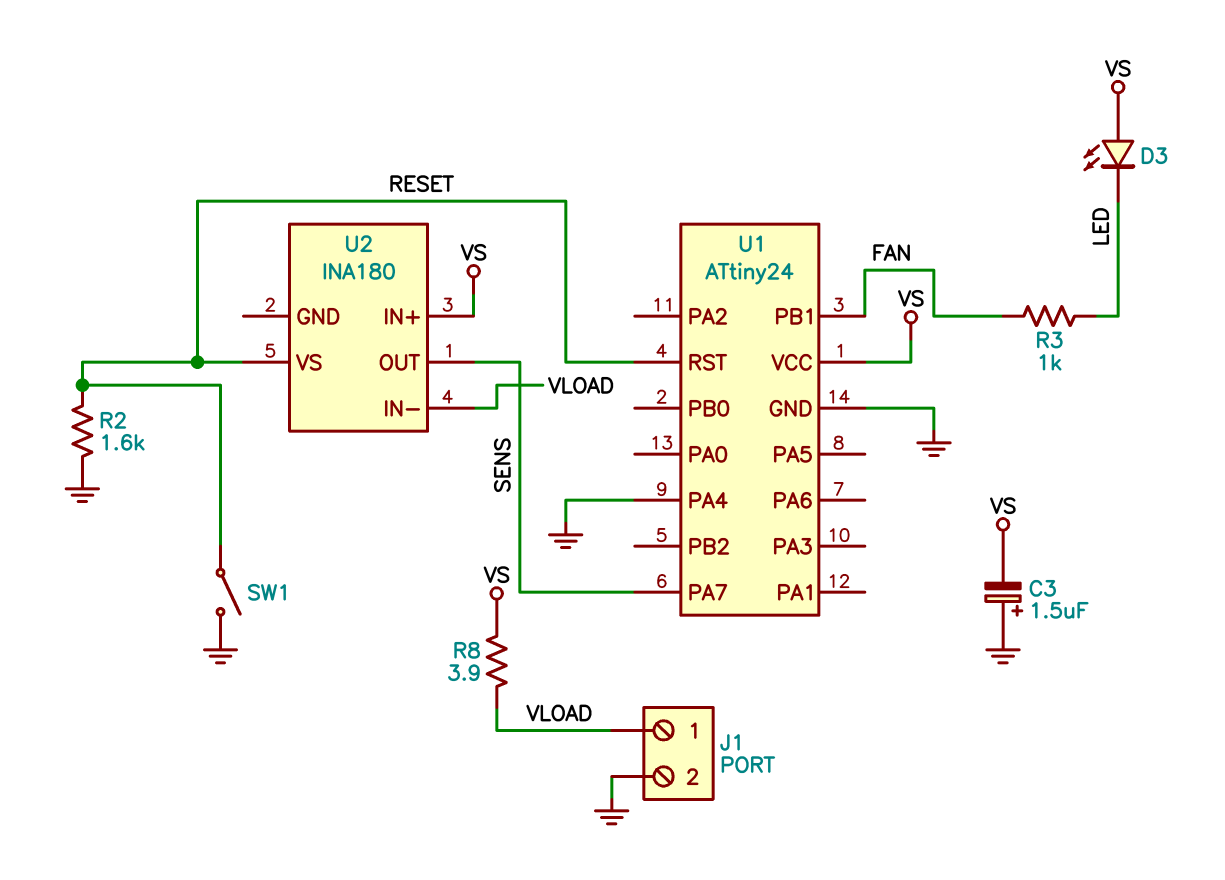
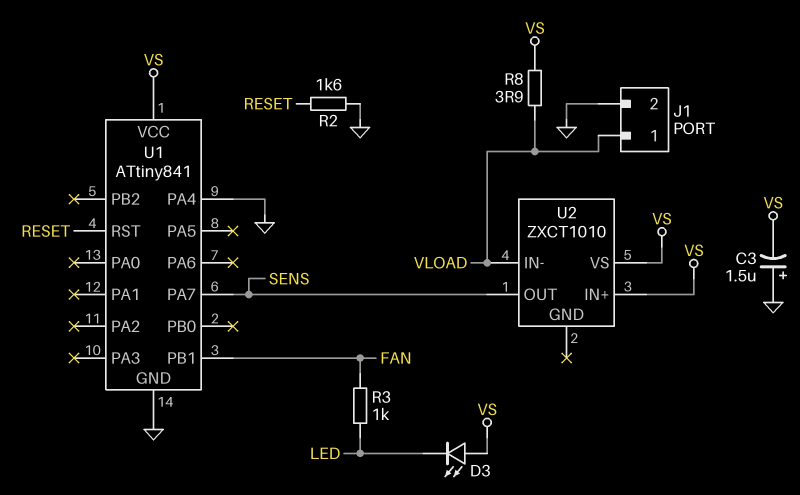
SW1: switch (GND, RESET) -> none
U1: ATtiny24 -> ATtiny841
U2: INA180 -> ZXCT1010
U2 pin VS: RESET -> VS

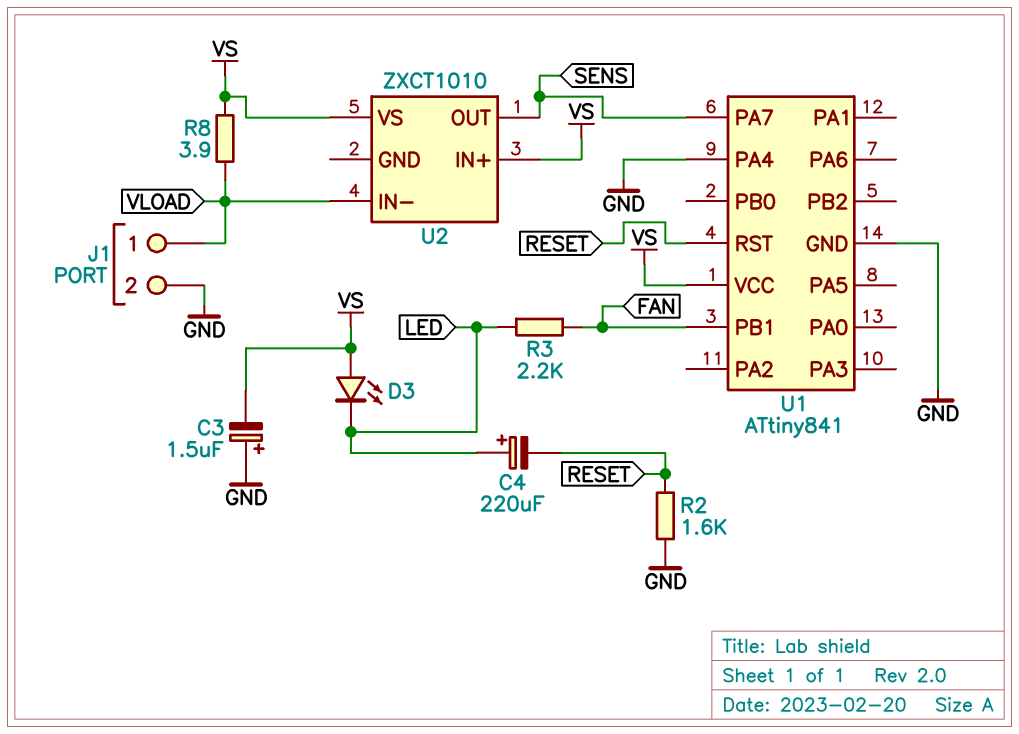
C4: none -> 220uF (plus LED, minus RESET)
R3: 1k (FAN, LED) -> 2.2k (FAN, LED)

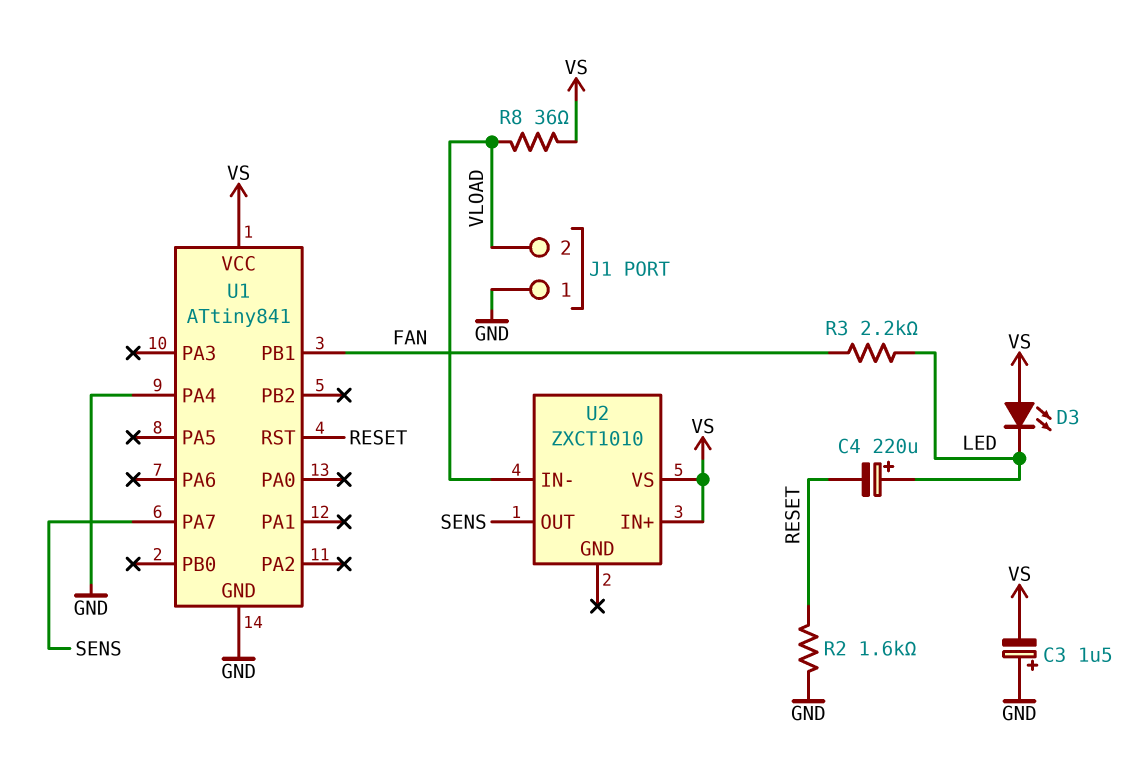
J1 pin 1: VLOAD -> GND
J1 pin 2: GND -> VLOAD
R8: 3.9 (VLOAD, VS) -> 36 (VLOAD, VS)

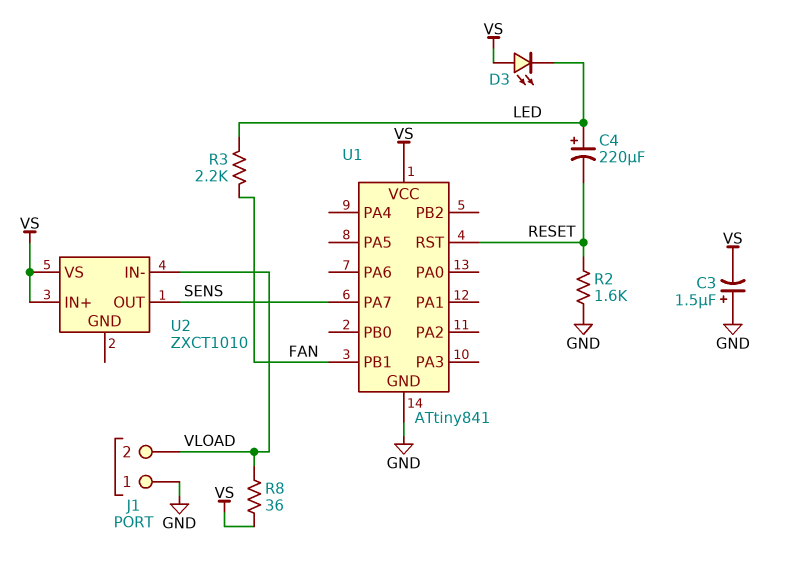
U1 pin PA4: GND -> none

